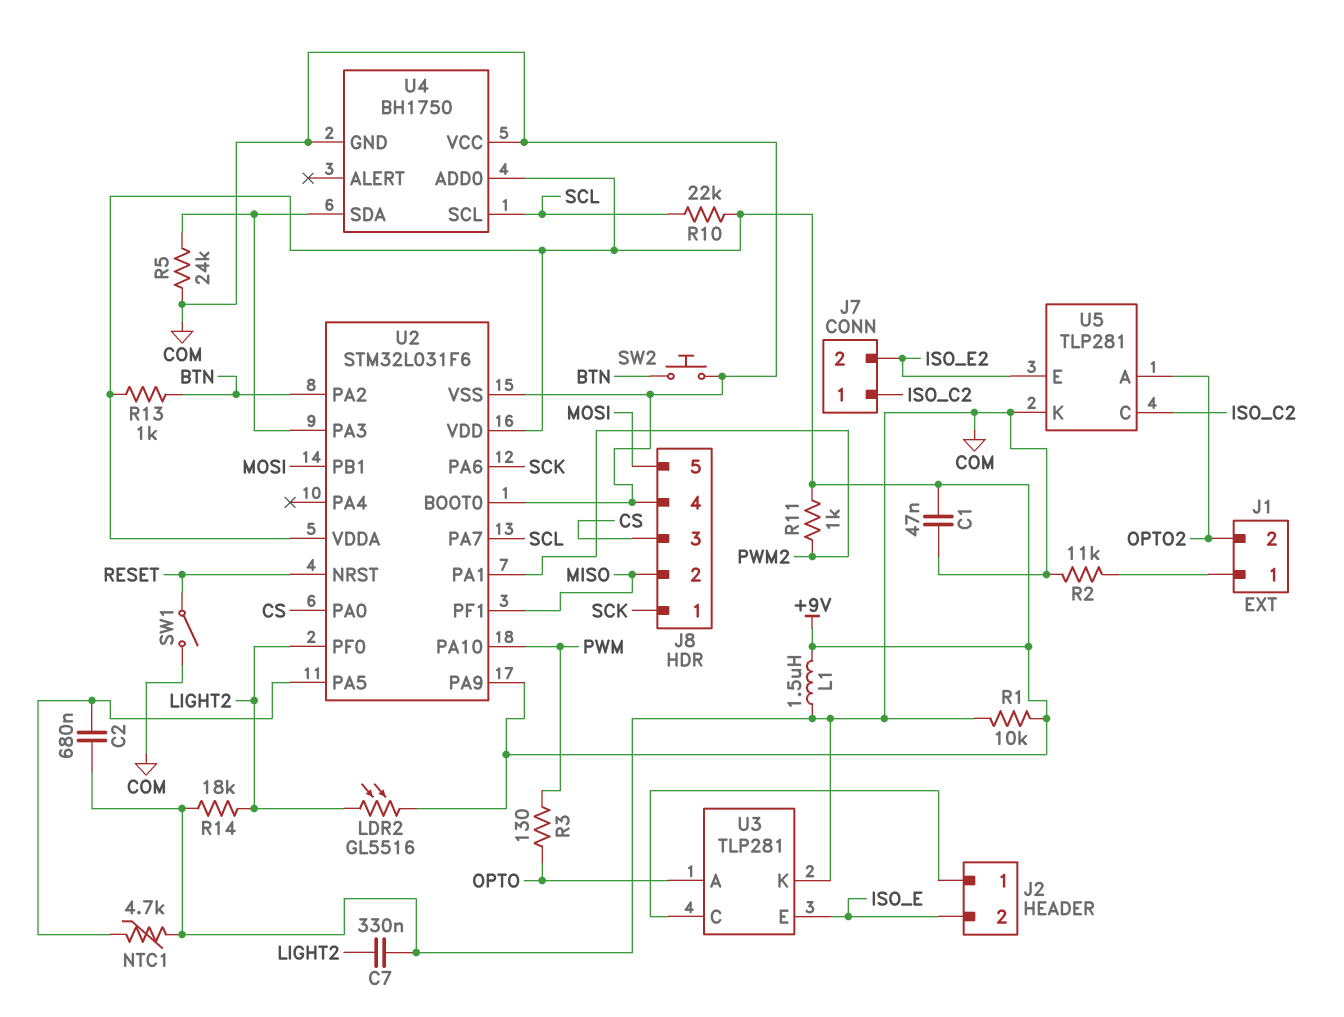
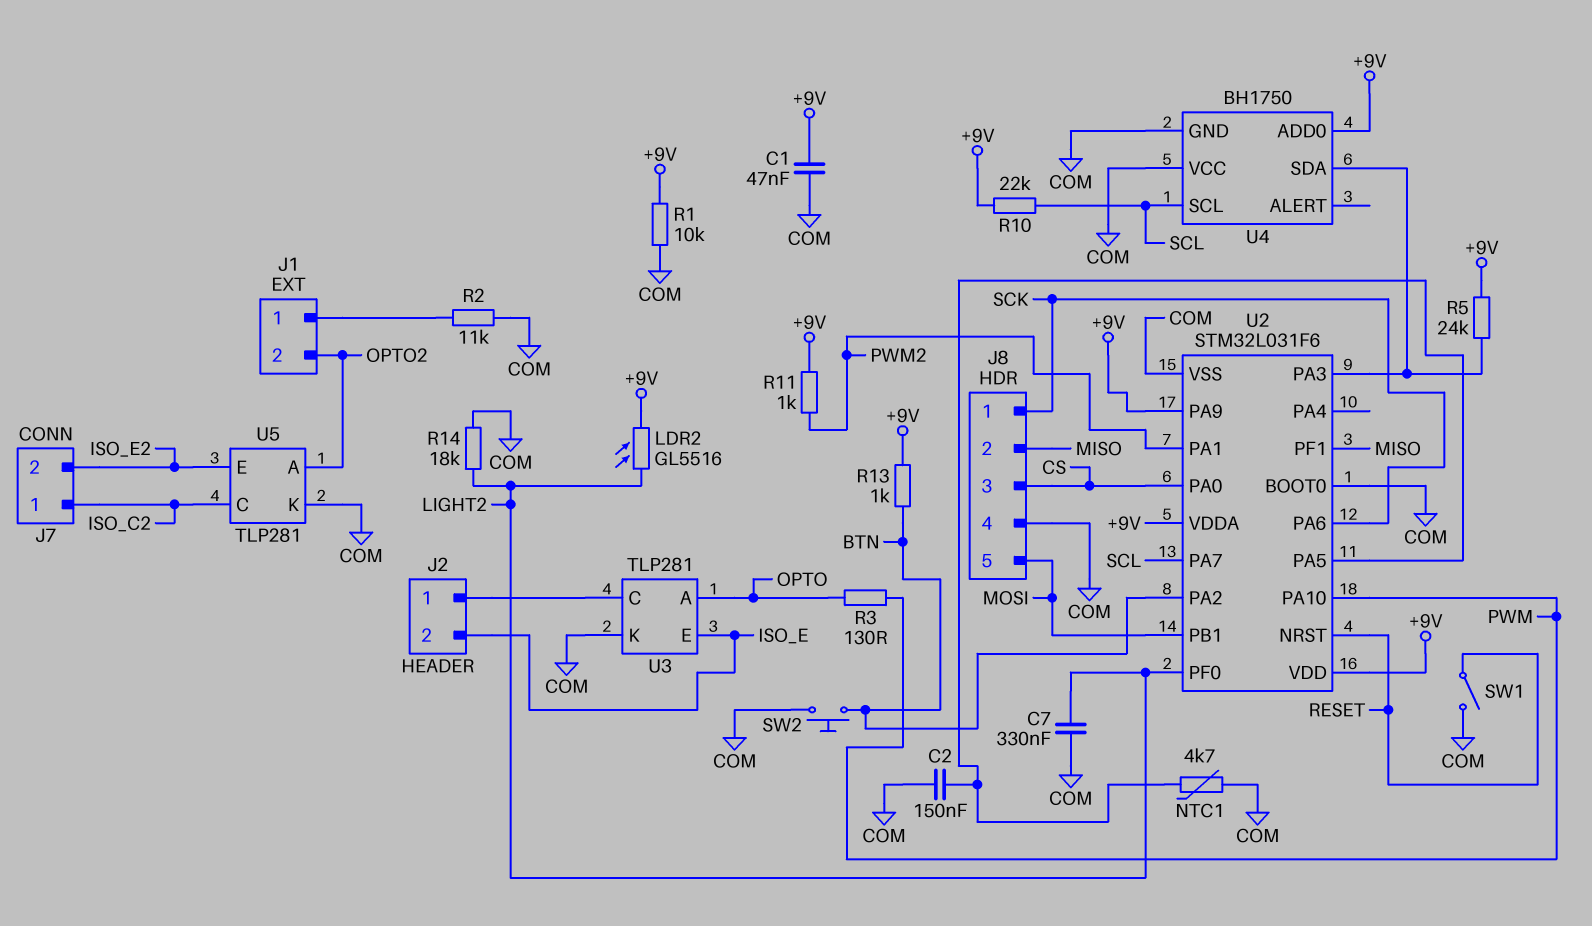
C2: 680nF (COM, U2/PA5) -> 150nF (COM, U2/PA5)
L1: 1.5uH (+9V, COM) -> none
R5: 24k (COM, U2/PA3) -> 24k (+9V, U2/PA3)

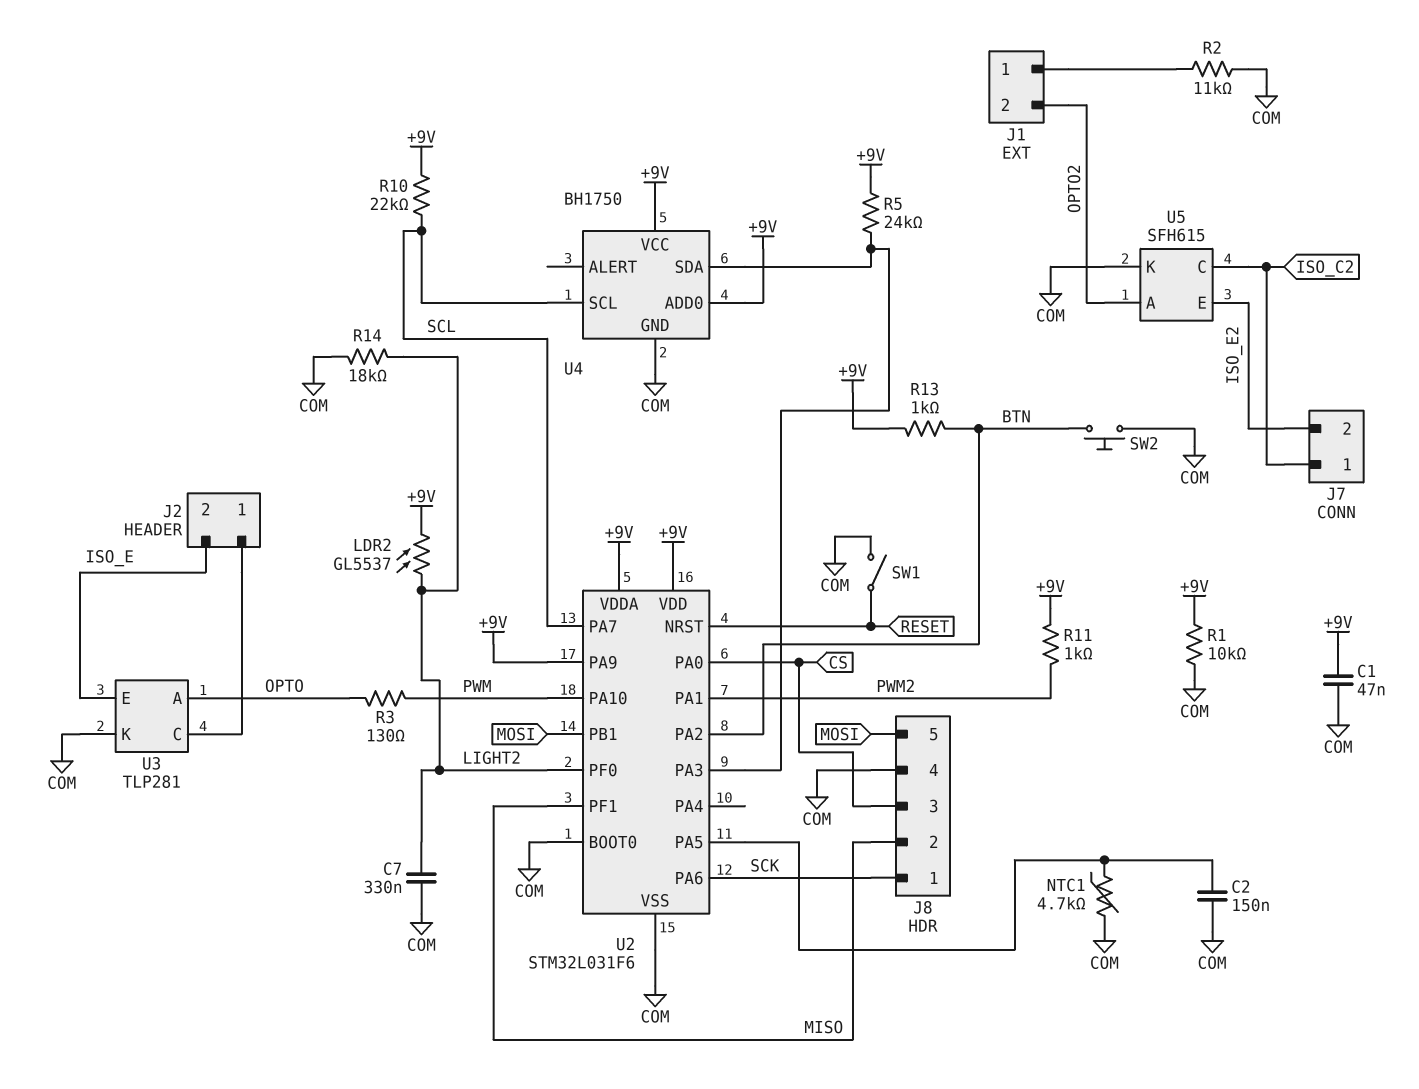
LDR2: GL5516 (+9V, LIGHT2) -> GL5537 (+9V, LIGHT2)
U4 pin VCC: COM -> +9V
U5: TLP281 -> SFH615

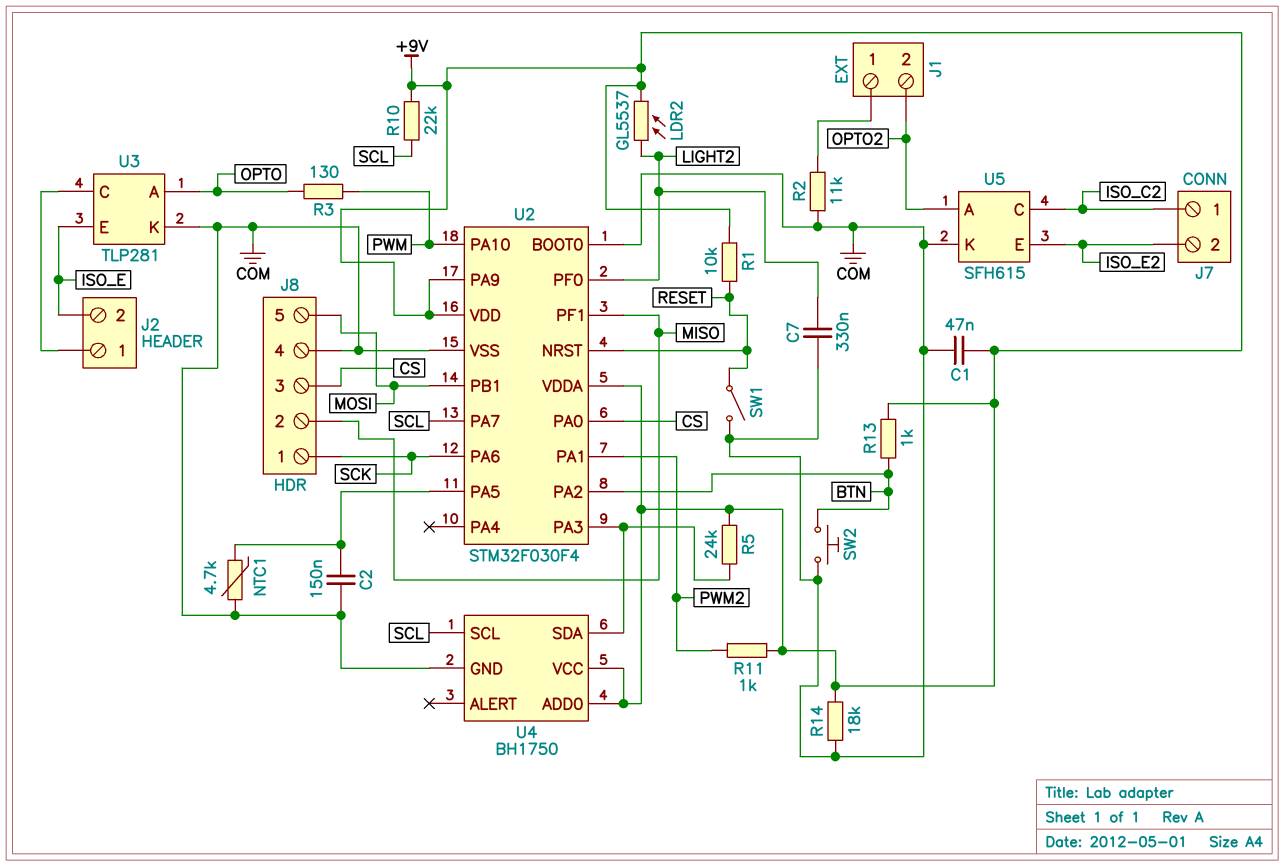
R1: 10k (+9V, COM) -> 10k (+9V, RESET)
R14: 18k (COM, LIGHT2) -> 18k (+9V, COM)
U2: STM32L031F6 -> STM32F030F4

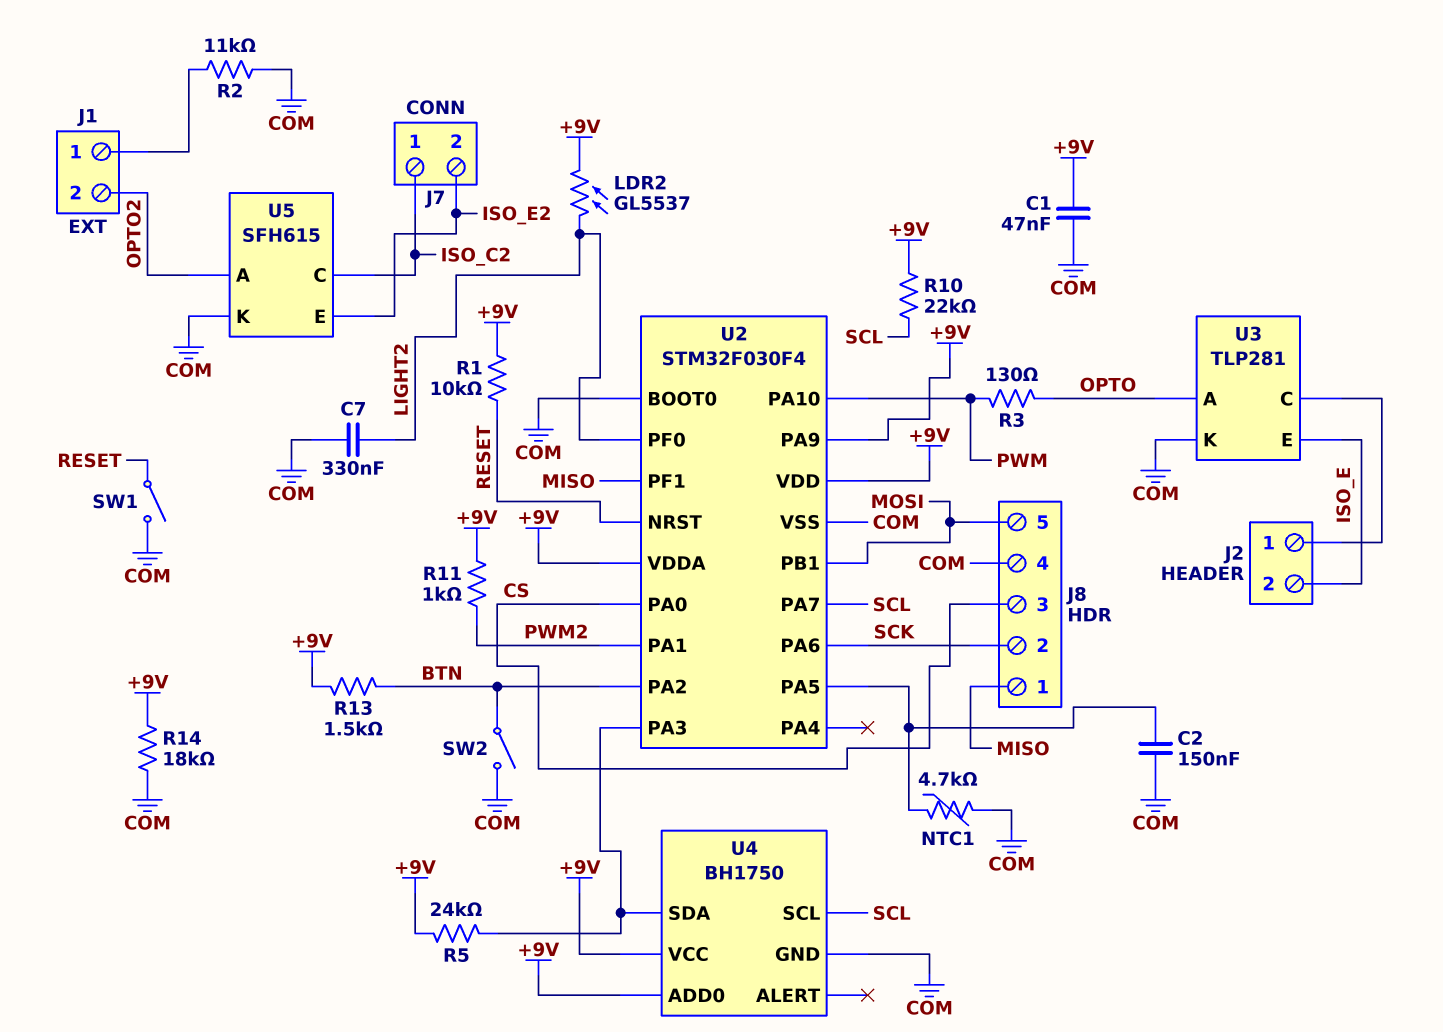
J8 pin 1: SCK -> MISO
J8 pin 2: MISO -> SCK
R13: 1k (+9V, BTN) -> 1.5k (+9V, BTN)
SW2: button (BTN, COM) -> switch (BTN, COM)

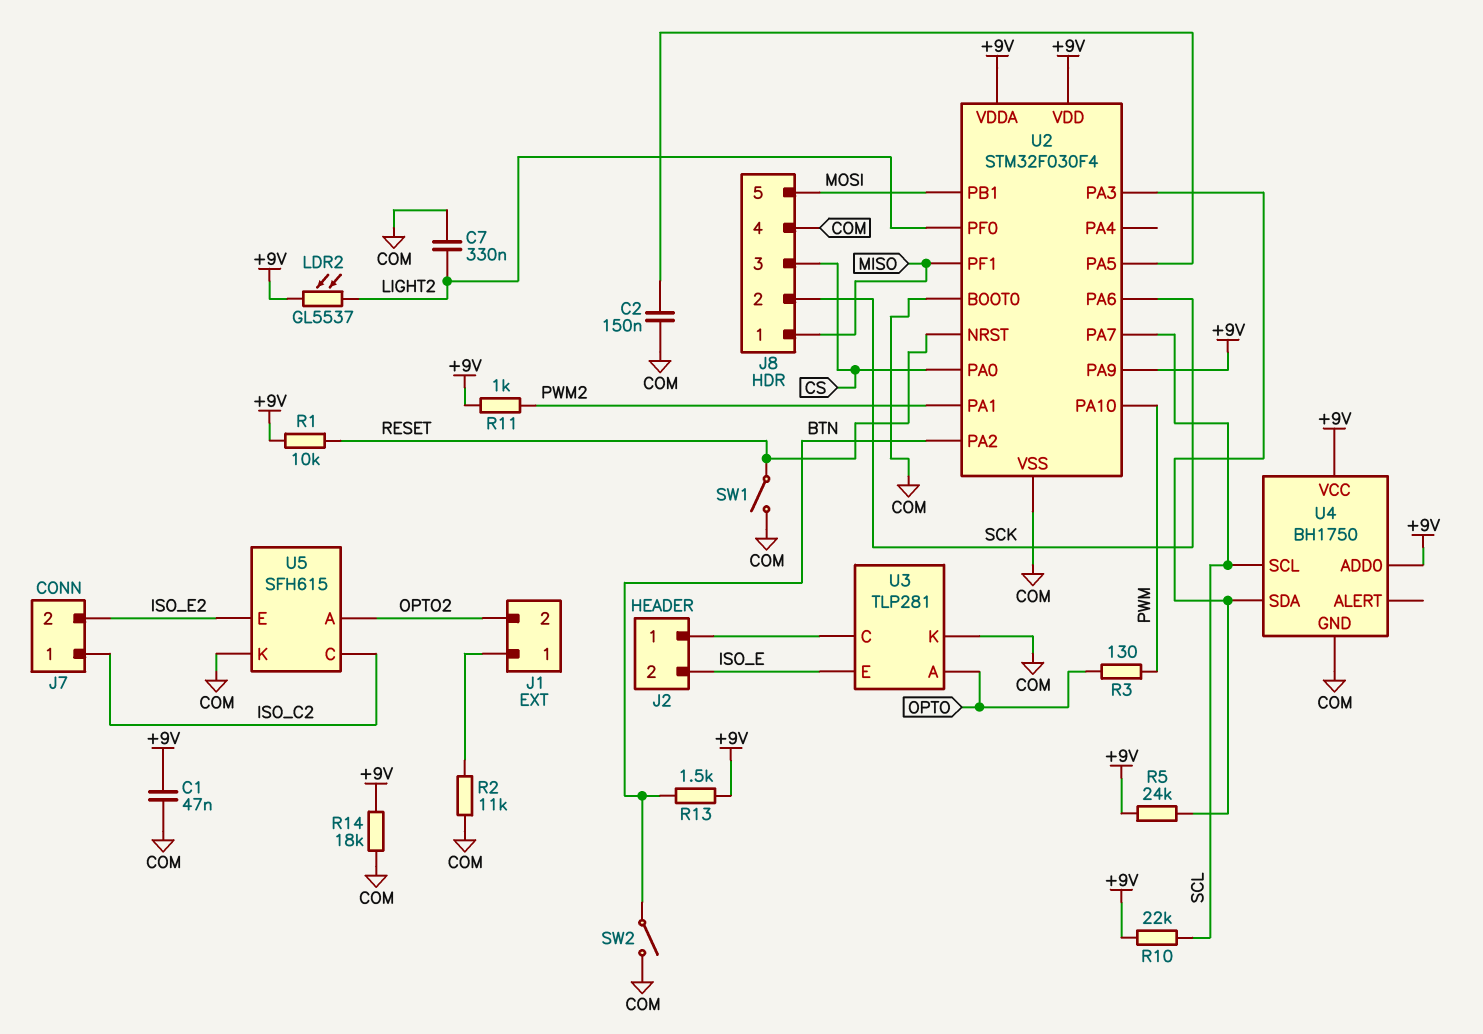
NTC1: 4.7k (COM, U2/PA5) -> none

